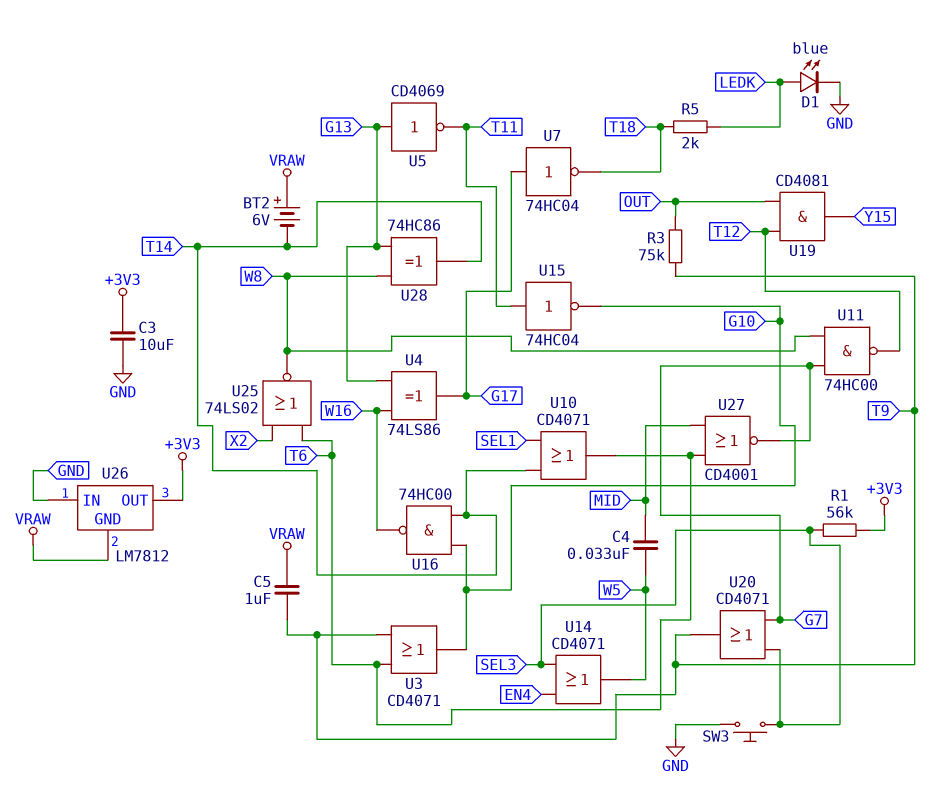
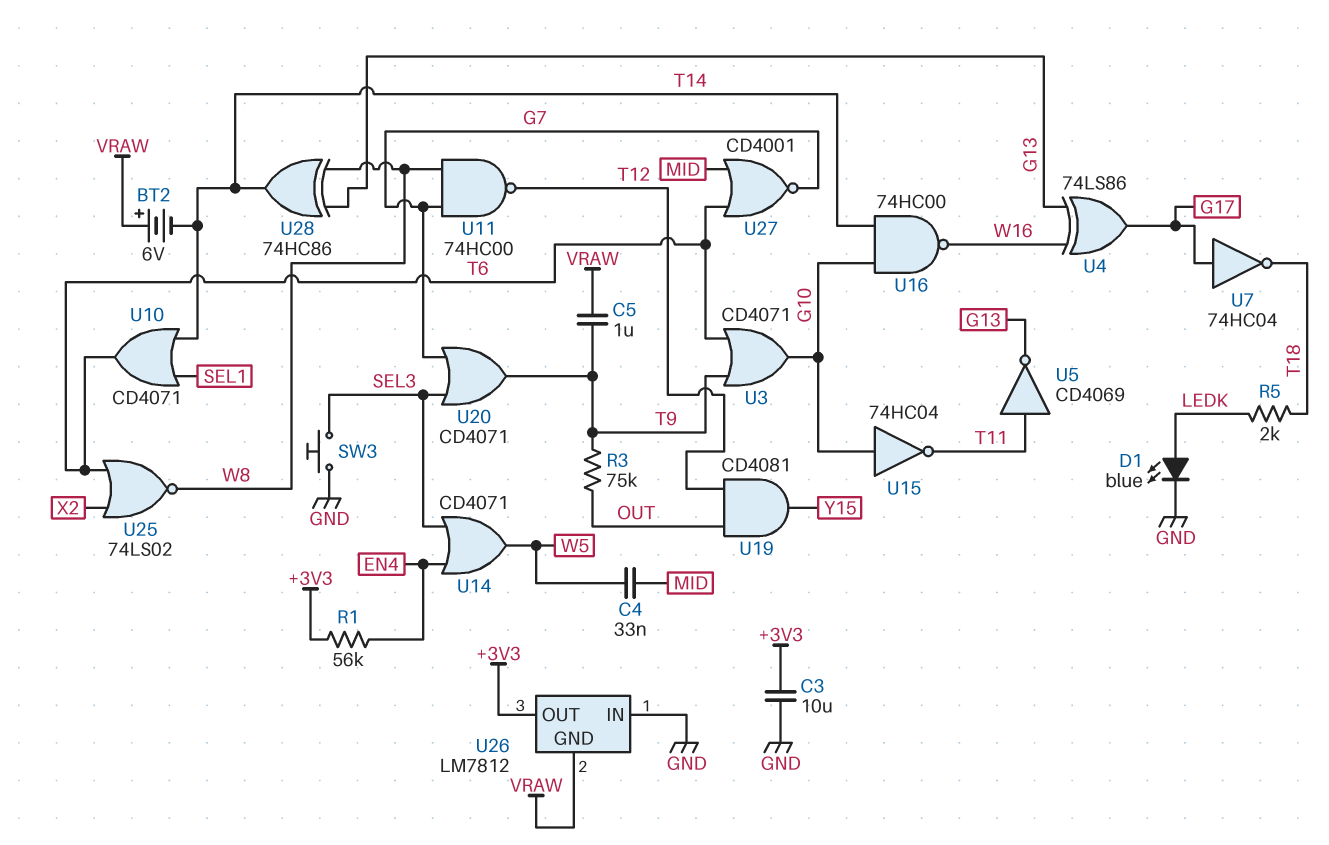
R1: 56k (+3V3, SEL3) -> 56k (+3V3, EN4)
U5: NOT CD4069 (in G13, out T11) -> NOT CD4069 (in T11, out G13)
U15: NOT 74HC04 (in T11, out G10) -> NOT 74HC04 (in G10, out T11)

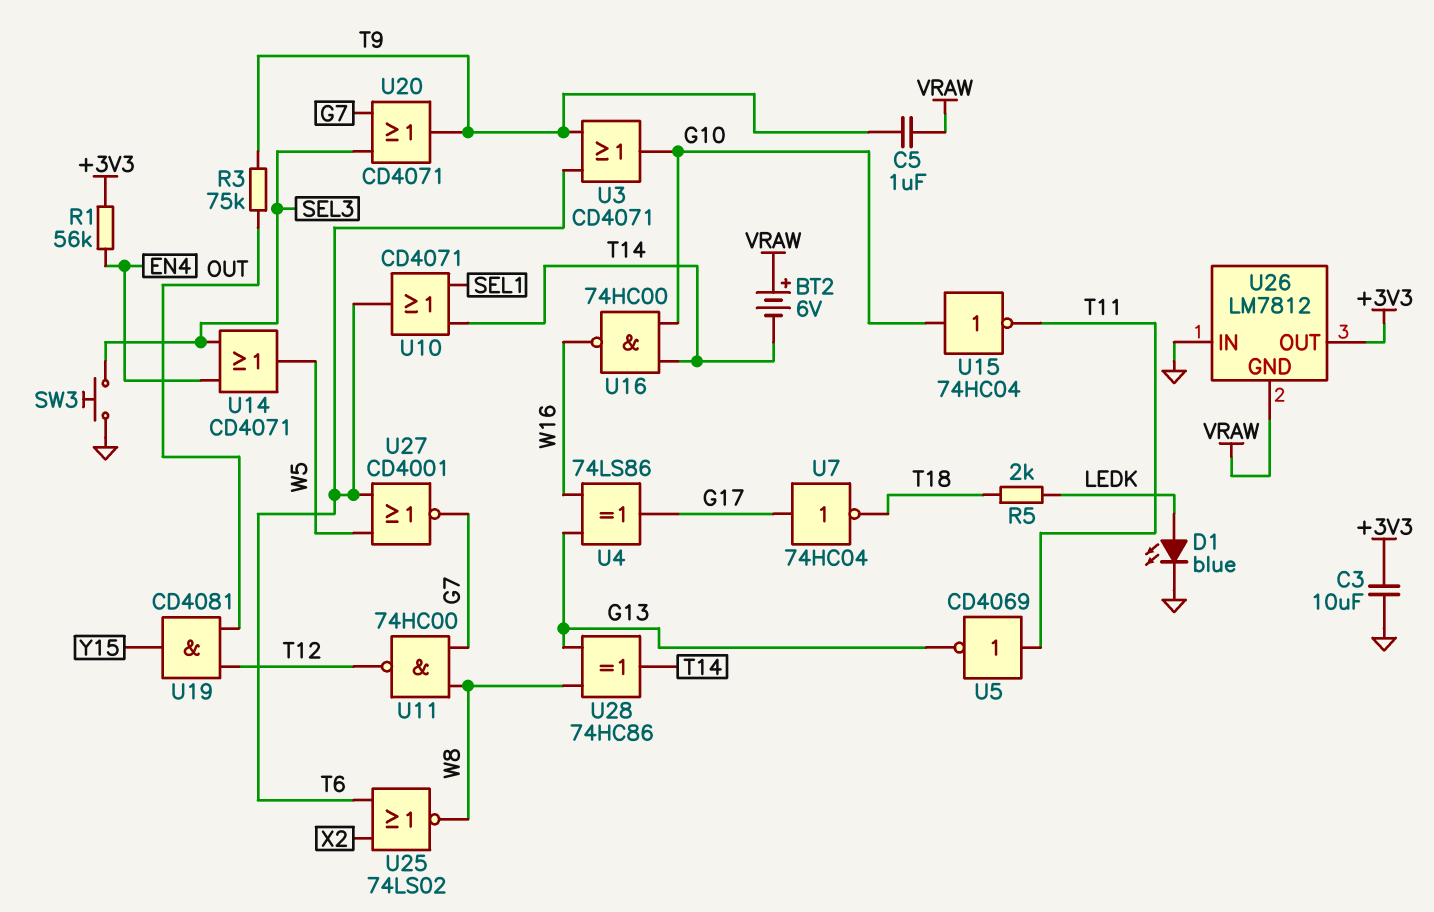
C4: 33nF (MID, W5) -> none
U27: NOR CD4001 (in MID, in T6, out G7) -> NOR CD4001 (in T6, in W5, out G7)

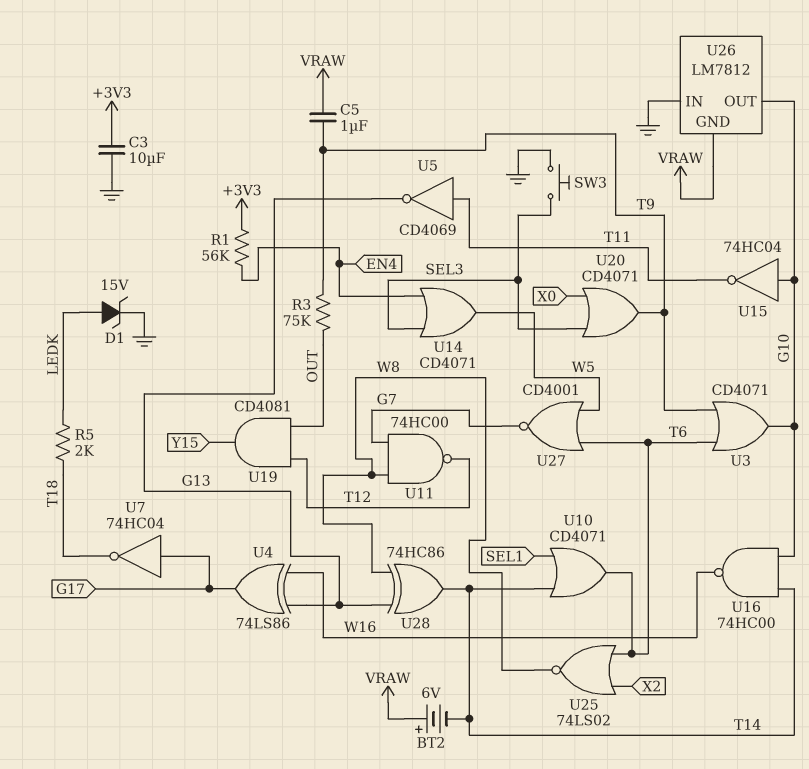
D1: LED blue (A LEDK, K GND) -> zener 15V (A LEDK, K GND)
U20: OR CD4071 (in G7, in SEL3, out T9) -> OR CD4071 (in SEL3, in X0, out T9)
U26 pin OUT: +3V3 -> G10

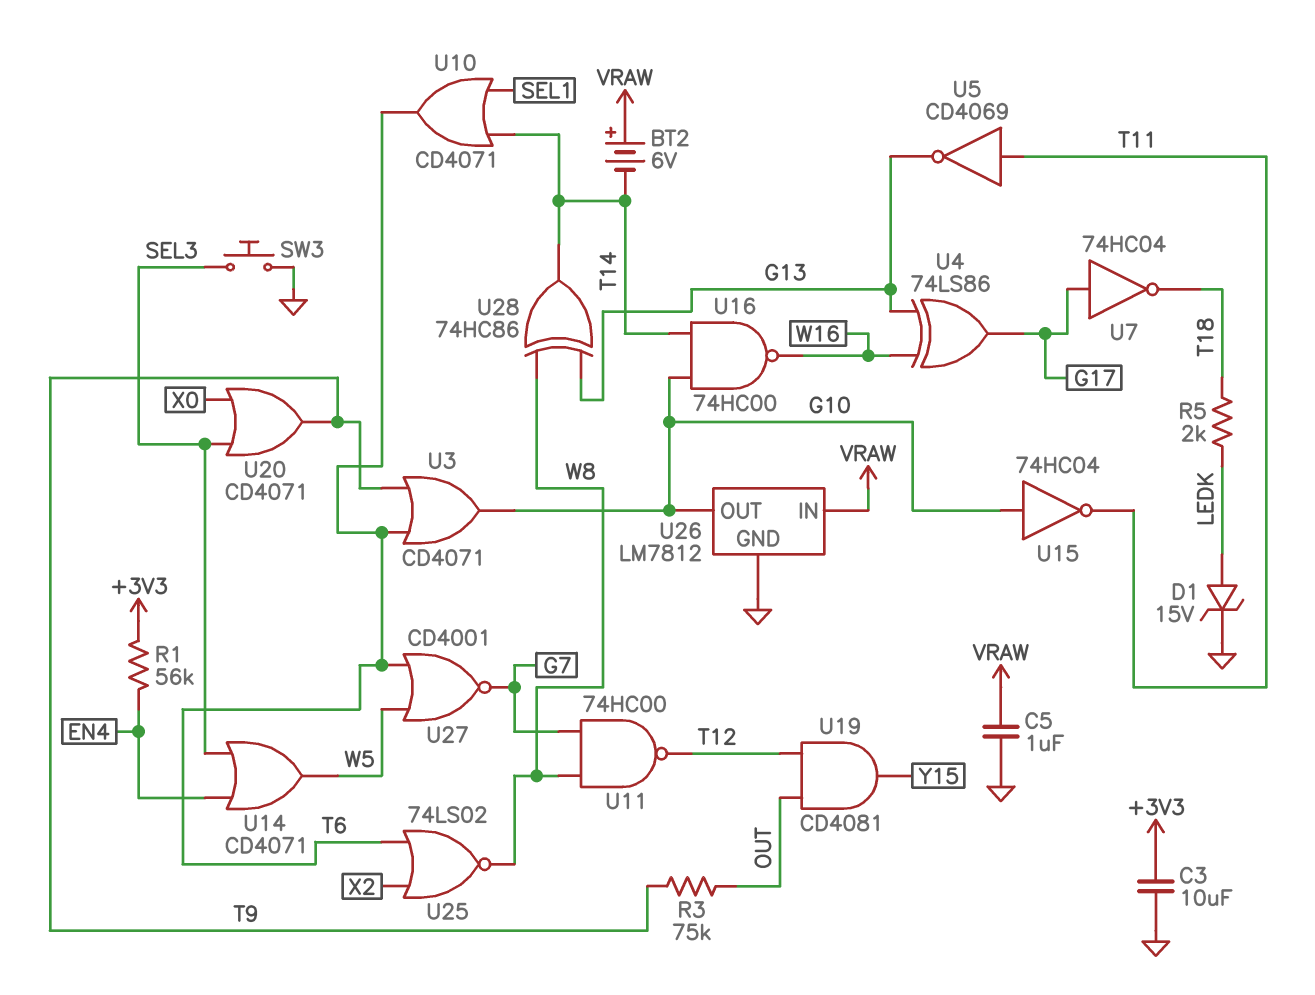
C5: 1uF (T9, VRAW) -> 1uF (GND, VRAW)
U26 pin GND: VRAW -> GND
U26 pin IN: GND -> VRAW

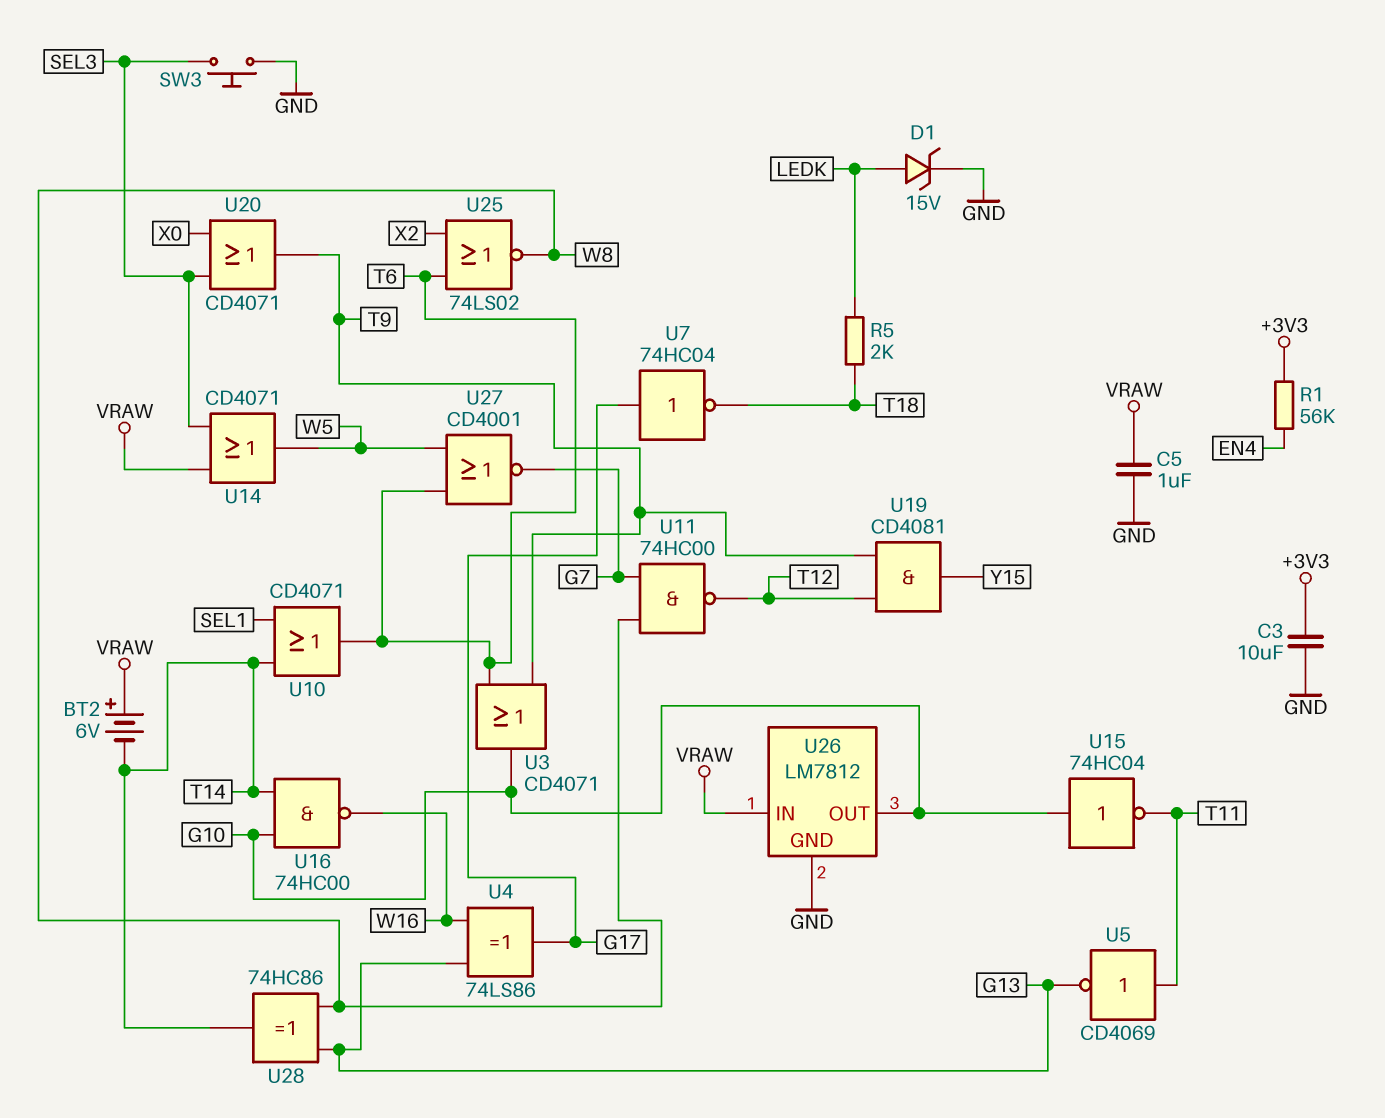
R3: 75k (OUT, T9) -> none
U14: OR CD4071 (in EN4, in SEL3, out W5) -> OR CD4071 (in SEL3, in VRAW, out W5)
U19: AND CD4081 (in OUT, in T12, out Y15) -> AND CD4081 (in T9, in T12, out Y15)

